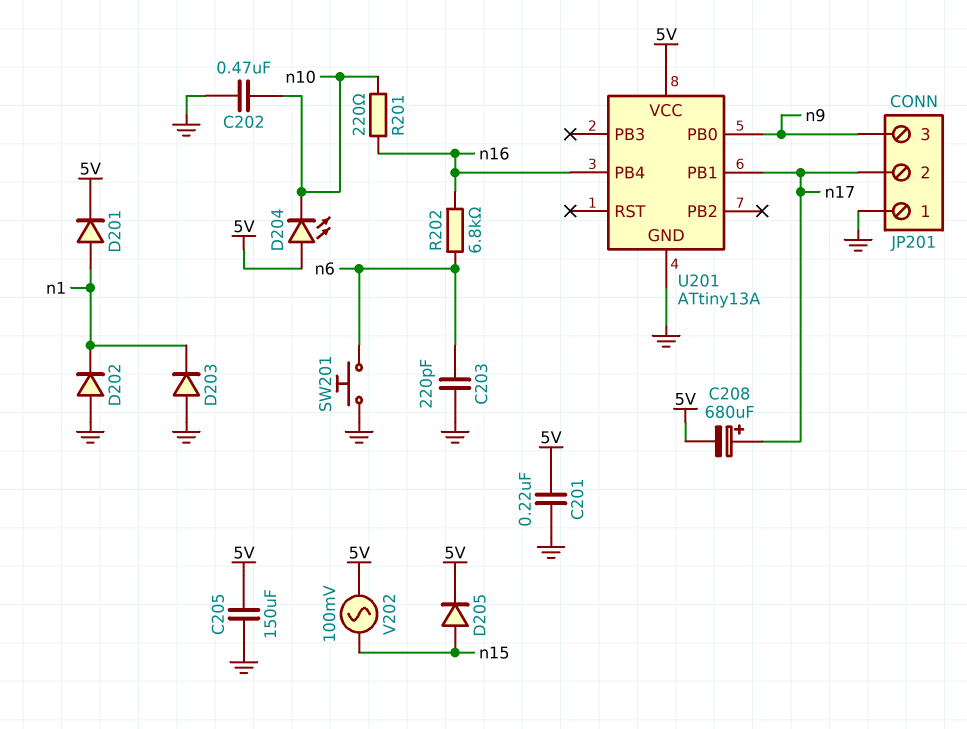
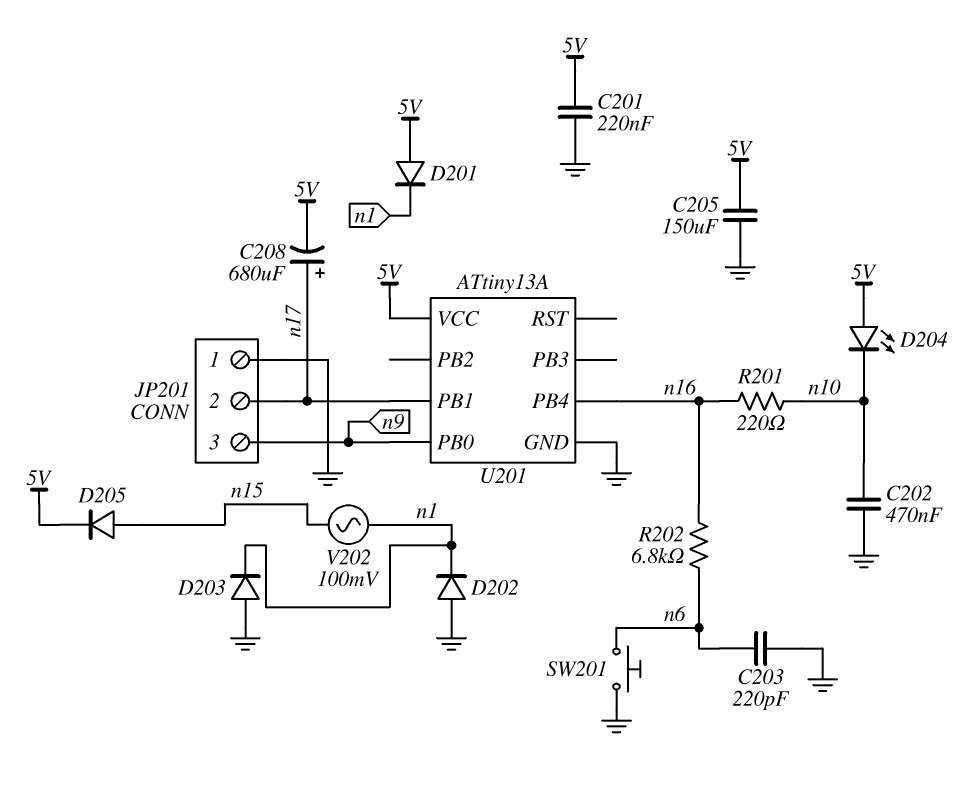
D201: diode (A n1, K 5V) -> diode (A 5V, K n1)
V202: AC 100mV (5V, n15) -> AC 100mV (n1, n15)

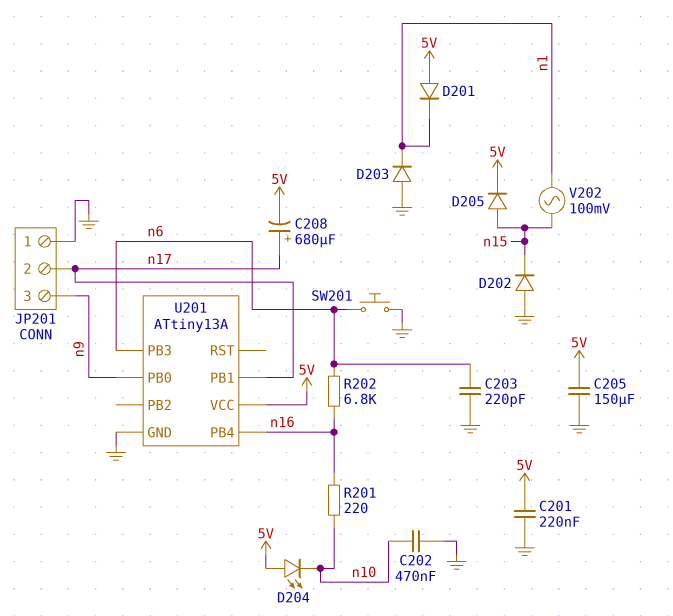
D202: diode (A GND, K n1) -> diode (A GND, K n15)
U201 pin PB3: none -> n6

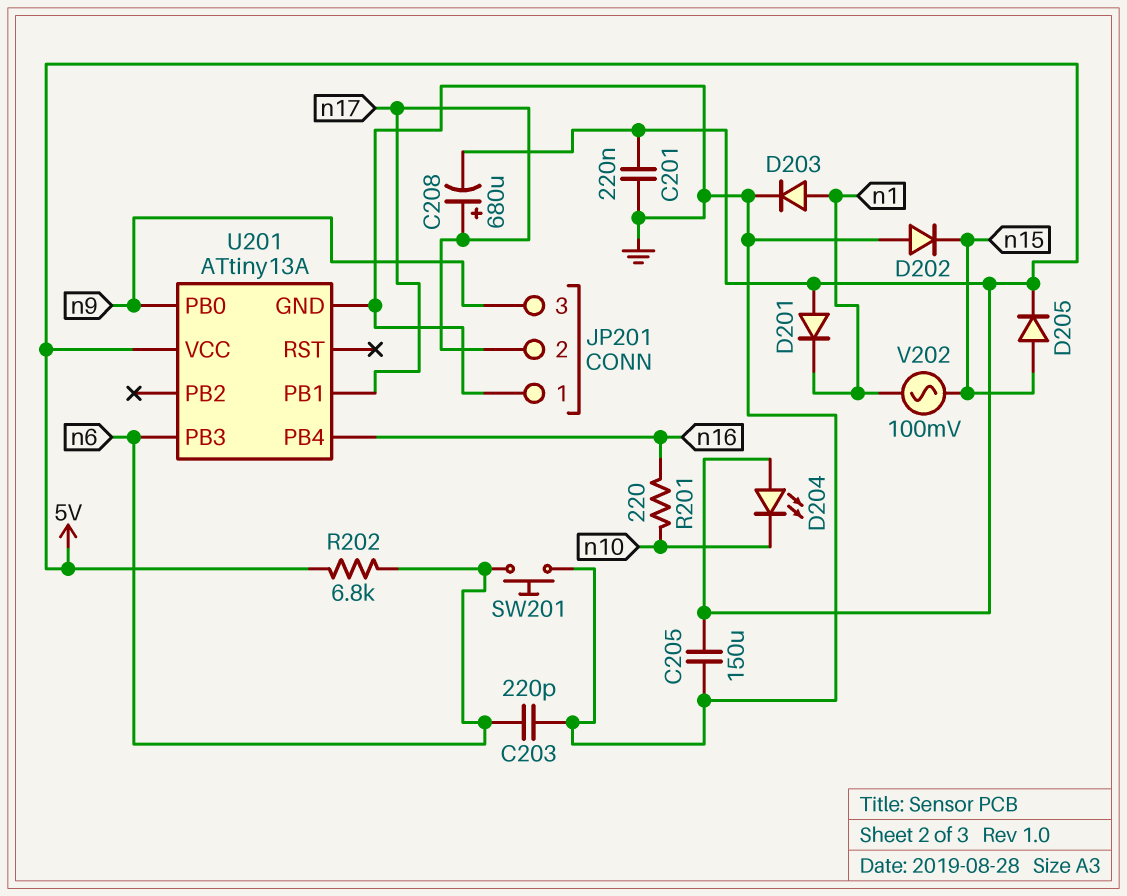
C202: 470nF (GND, n10) -> none
D203: diode (A GND, K n1) -> diode (A n1, K GND)
R202: 6.8k (n6, n16) -> 6.8k (5V, n6)

